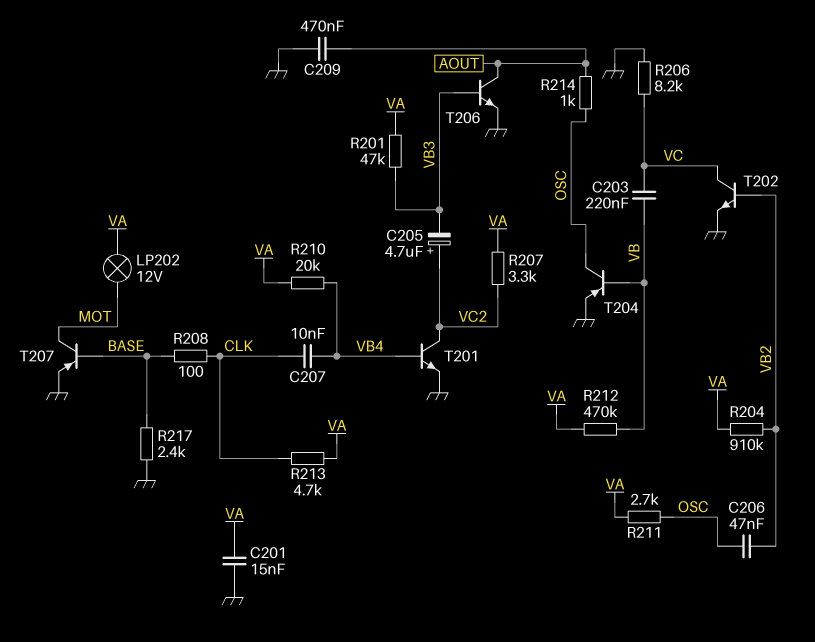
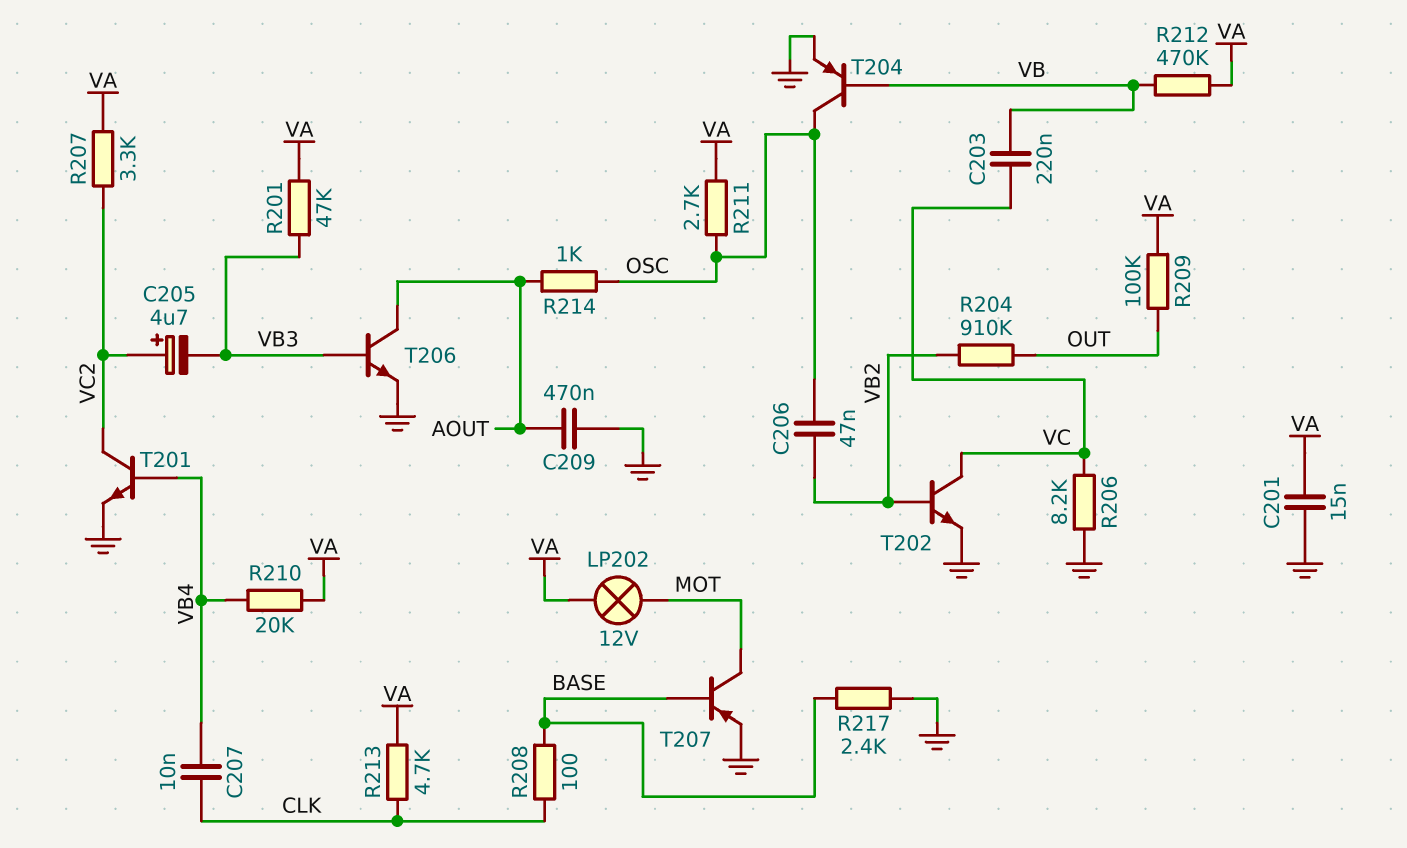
R204: 910k (VA, VB2) -> 910k (OUT, VB2)
R209: none -> 100k (OUT, VA)

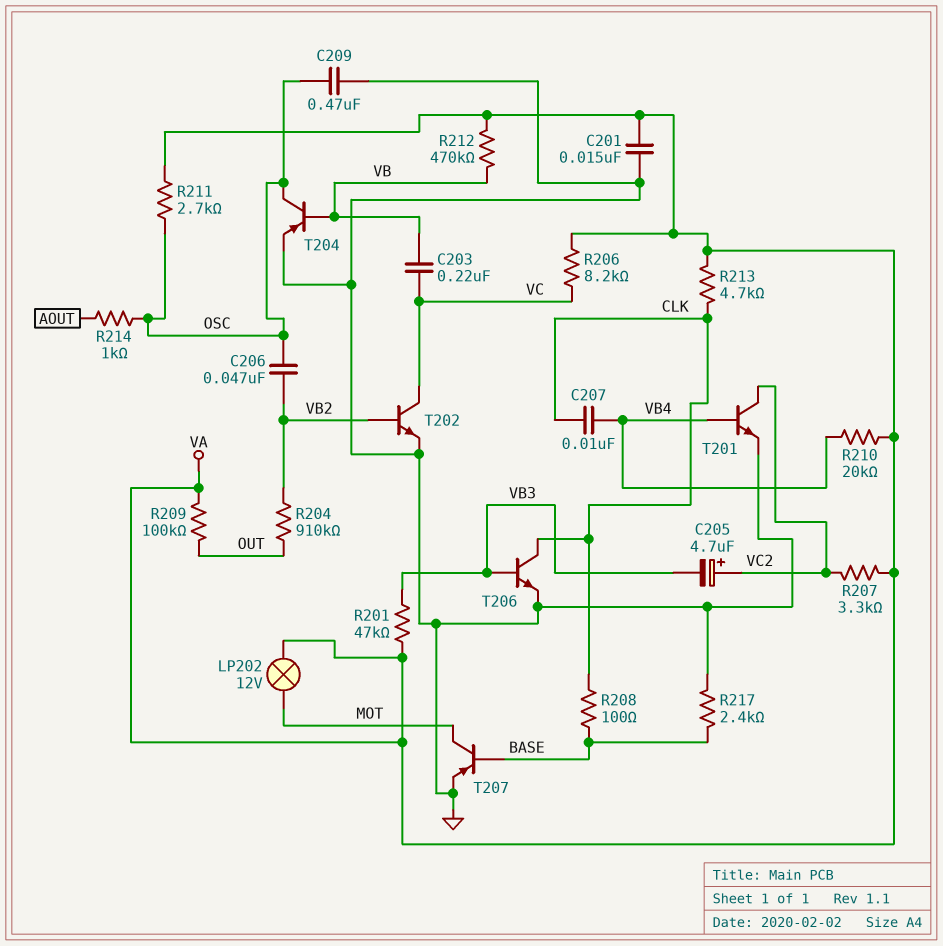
C209: 470nF (AOUT, GND) -> 470nF (GND, OSC)
R206: 8.2k (GND, VC) -> 8.2k (VA, VC)
T206: NPN (B VB3, C AOUT, E GND) -> NPN (B VB3, C CLK, E GND)

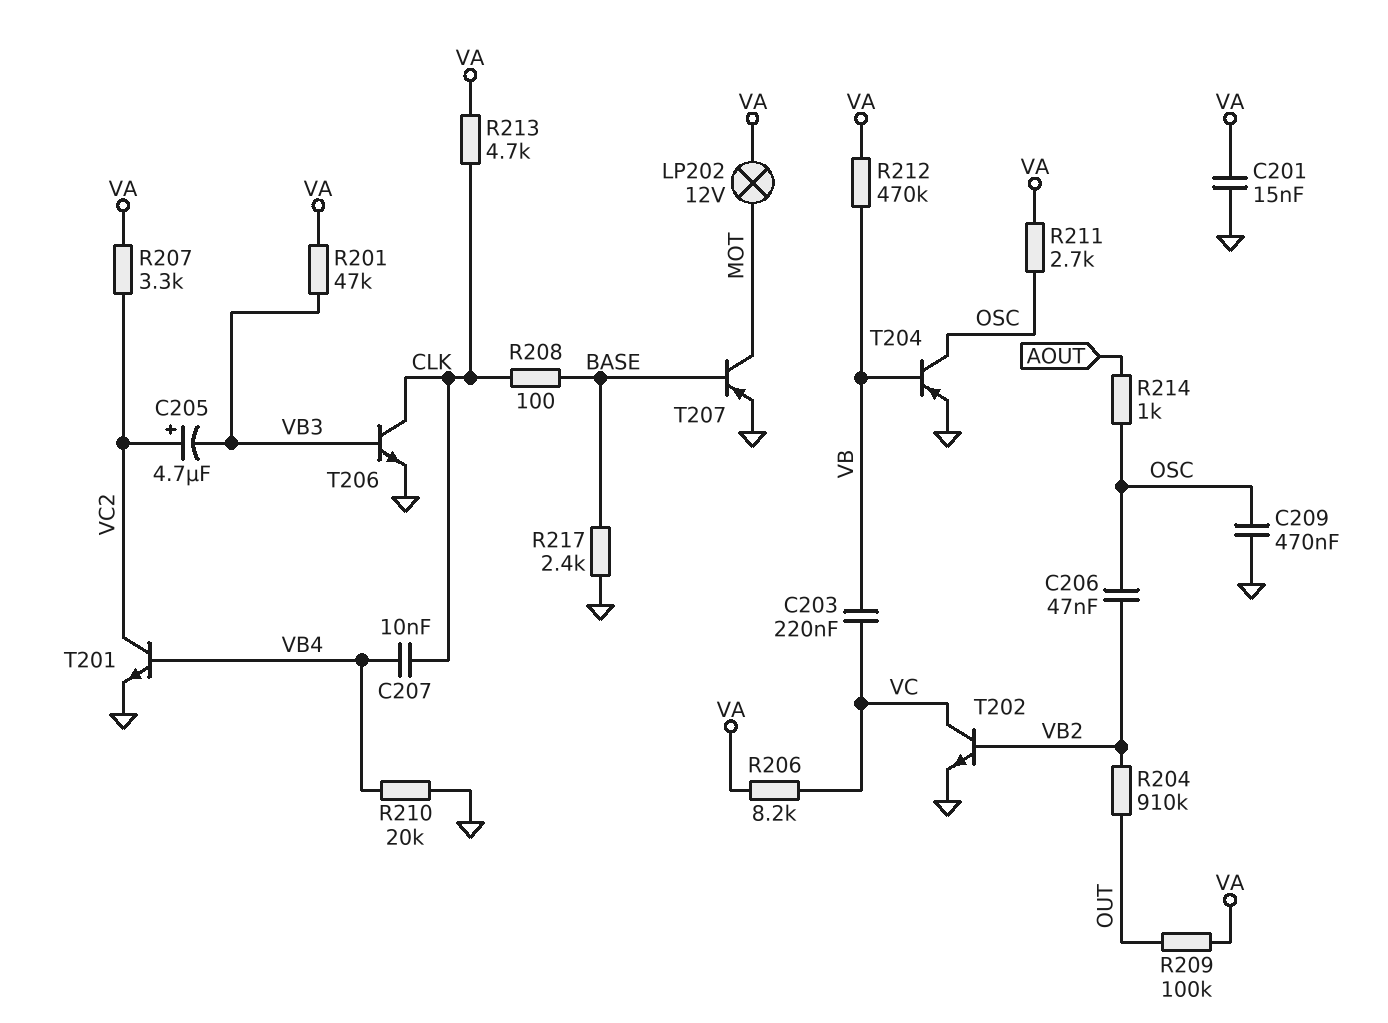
R210: 20k (VA, VB4) -> 20k (GND, VB4)

